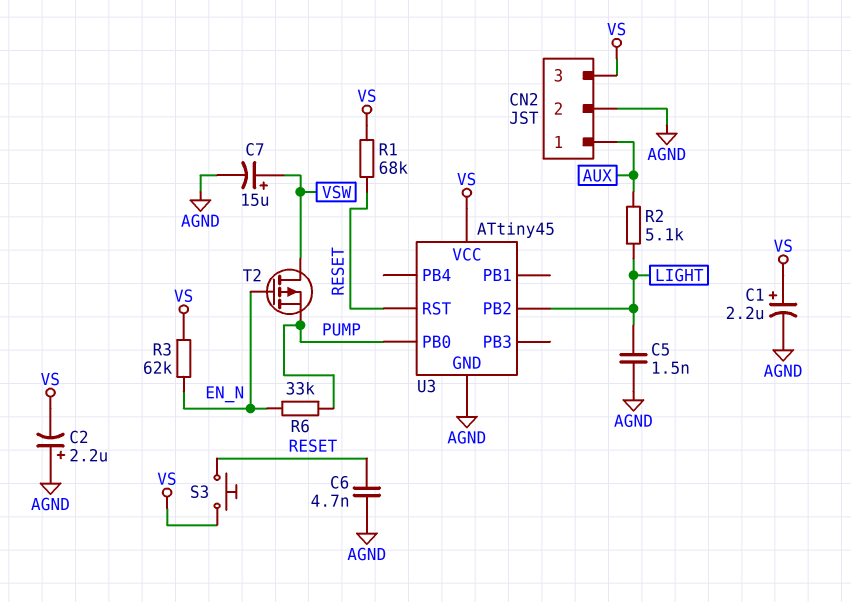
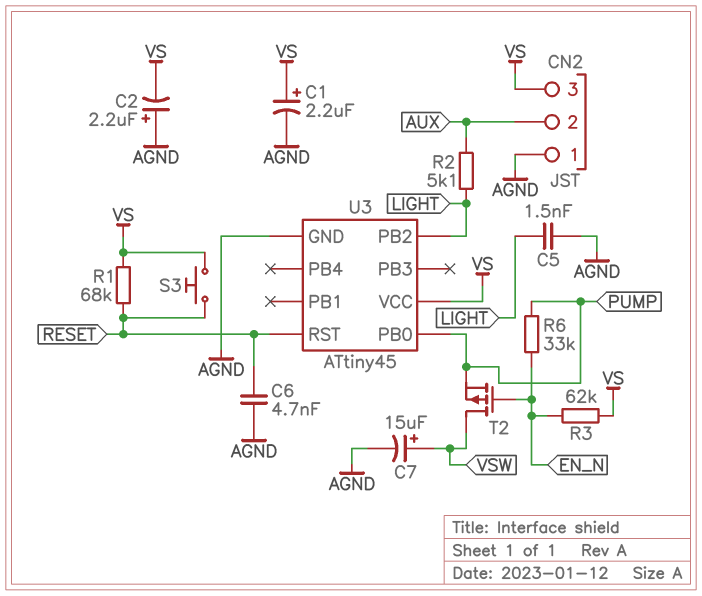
CN2 pin 1: AUX -> AGND
CN2 pin 2: AGND -> AUX

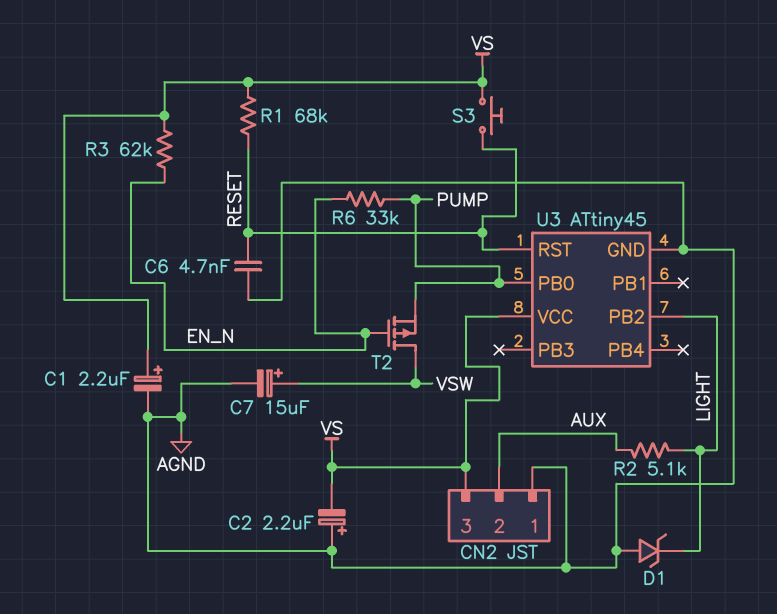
C5: 1.5nF (AGND, LIGHT) -> none
D1: none -> zener (A AGND, K LIGHT)

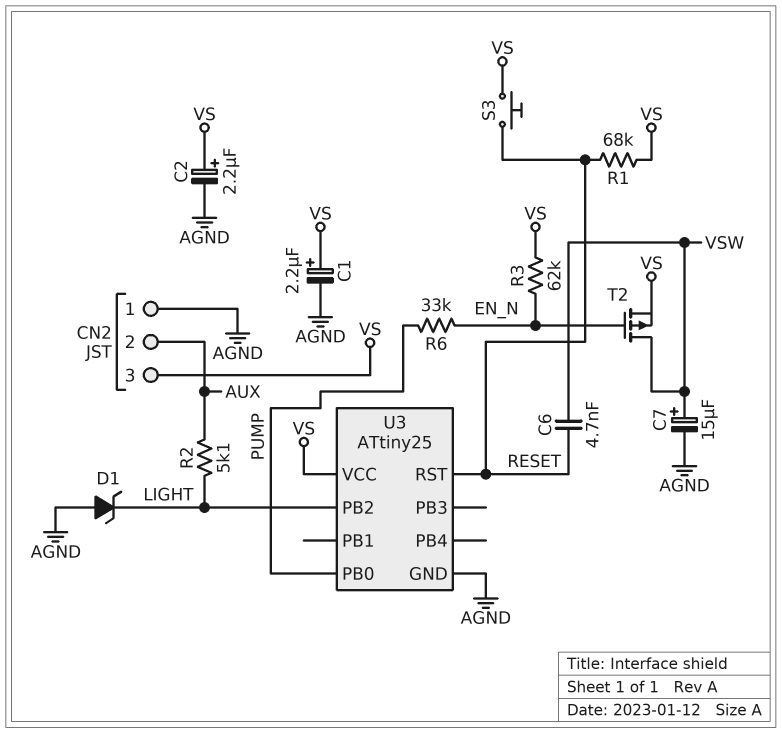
C2: 2.2uF (plus AGND, minus VS) -> 2.2uF (plus VS, minus AGND)
C6: 4.7nF (AGND, RESET) -> 4.7nF (RESET, VSW)
T2: PMOS (G EN_N, D VSW, S PUMP) -> PMOS (G EN_N, D VSW, S VS)
U3: ATtiny45 -> ATtiny25

